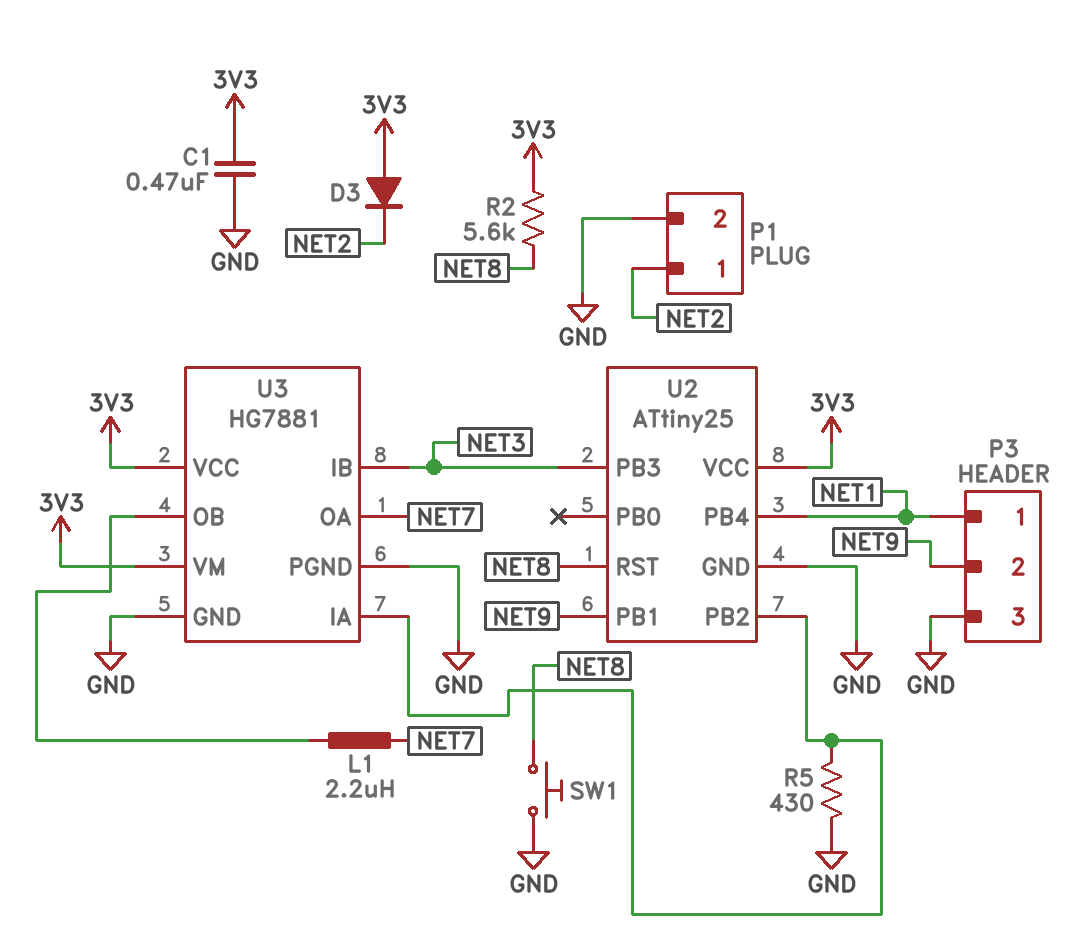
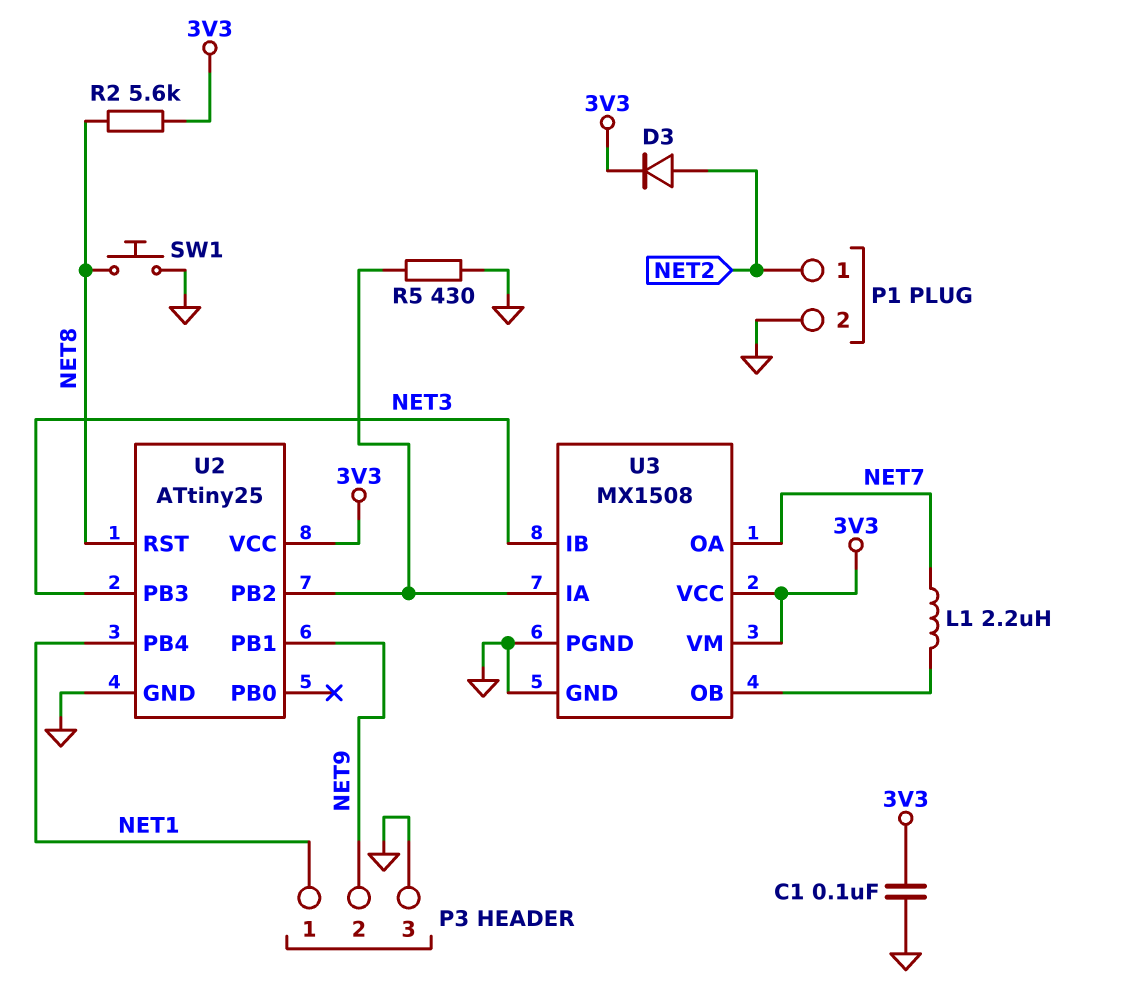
C1: 470nF (3V3, GND) -> 100nF (3V3, GND)
D3: diode (A 3V3, K NET2) -> diode (A NET2, K 3V3)
U3: HG7881 -> MX1508

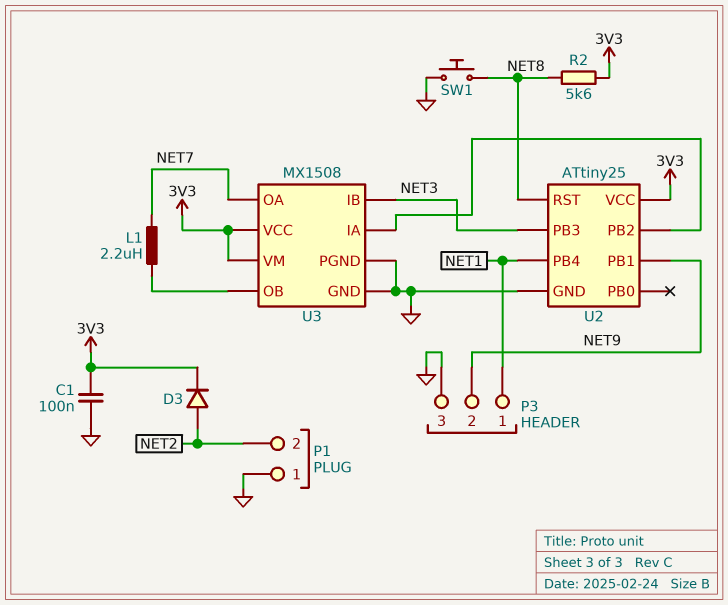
P1 pin 1: NET2 -> GND
P1 pin 2: GND -> NET2
R5: 430 (GND, U2/PB2) -> none

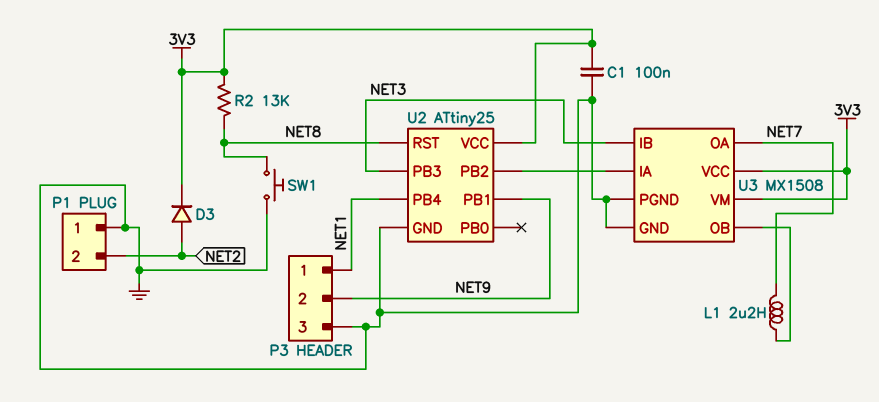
R2: 5.6k (3V3, NET8) -> 13k (3V3, NET8)

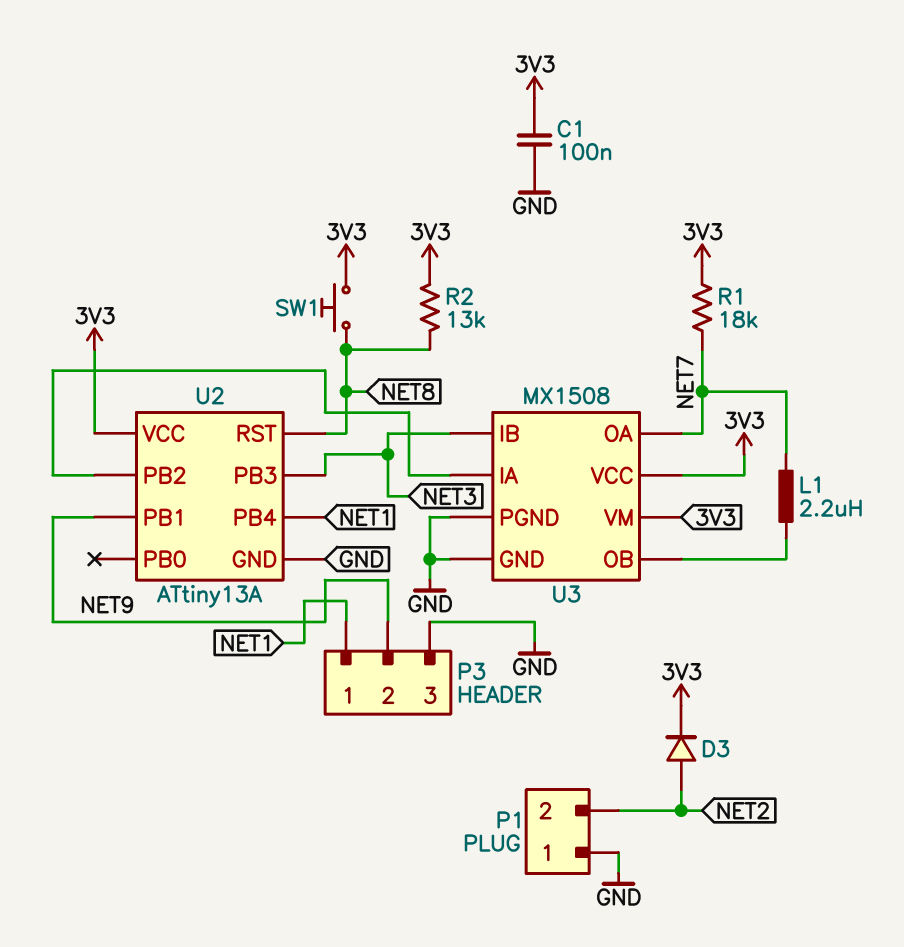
R1: none -> 18k (3V3, NET7)
SW1: button (GND, NET8) -> button (3V3, NET8)
U2: ATtiny25 -> ATtiny13A

